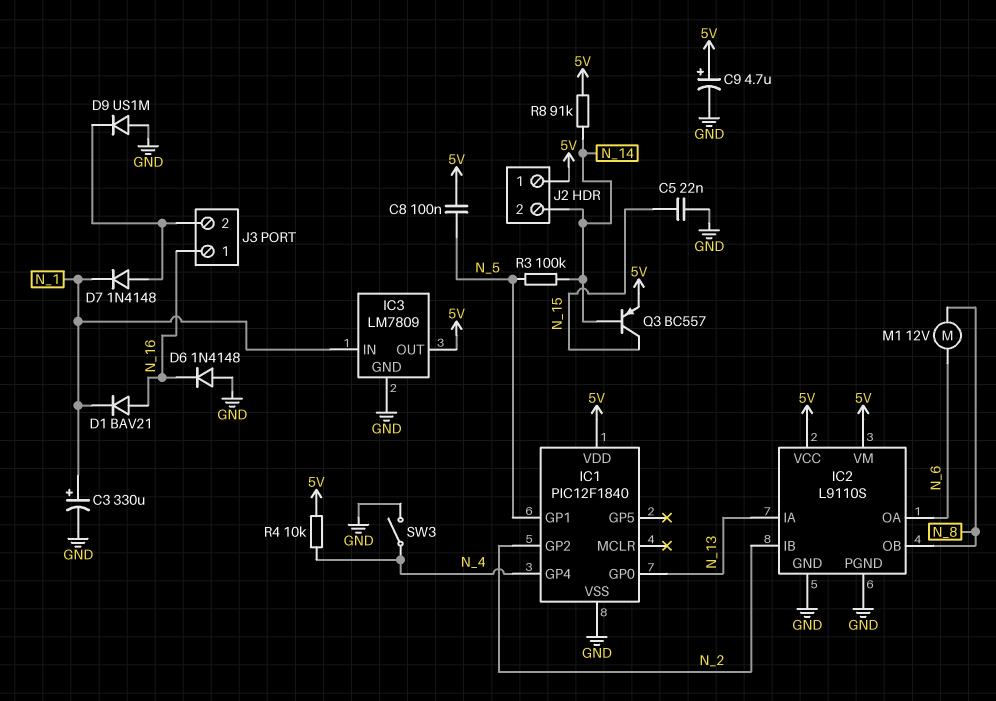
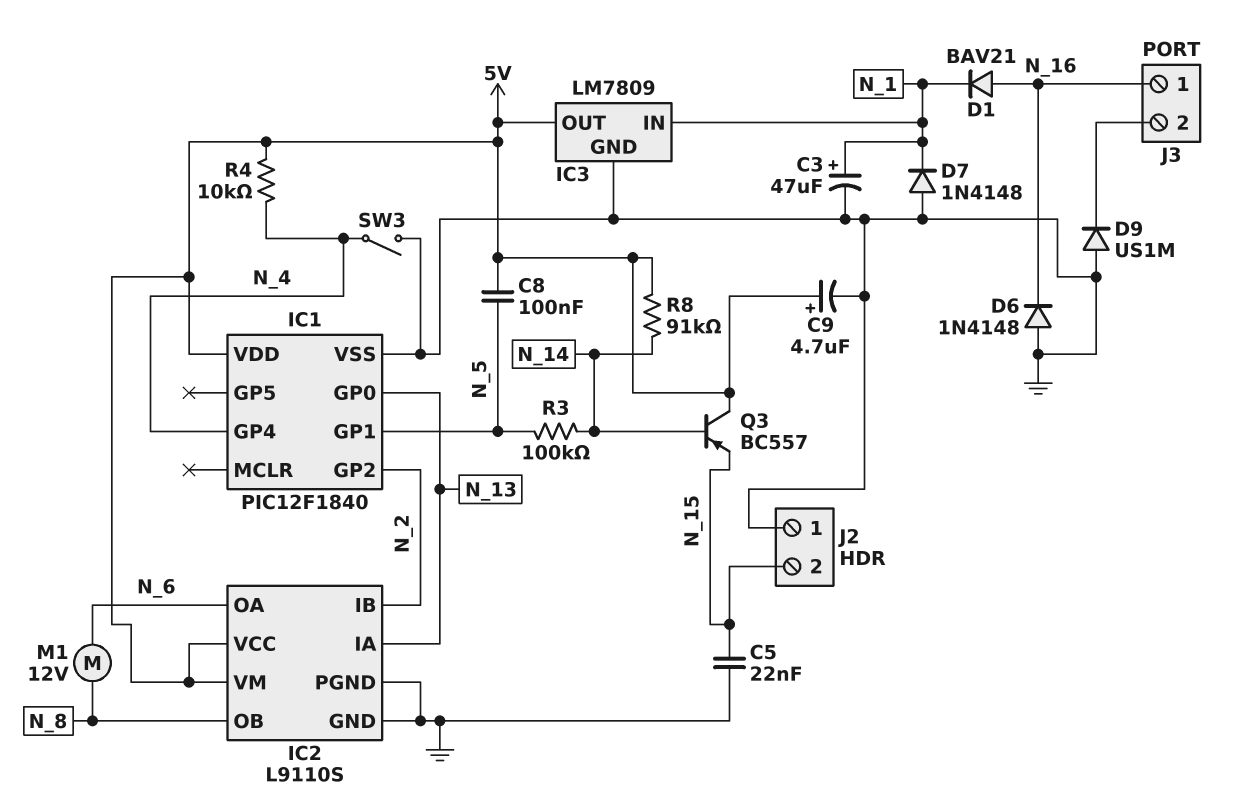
C3: 330uF (plus N_1, minus GND) -> 47uF (plus N_1, minus GND)
D7: diode 1N4148 (A J3/2, K N_1) -> diode 1N4148 (A GND, K N_1)
J2 pin 1: 5V -> GND
J2 pin 2: N_14 -> N_15
Q3: PNP BC557 (B N_14, C N_15, E 5V) -> PNP BC557 (B N_14, C 5V, E N_15)

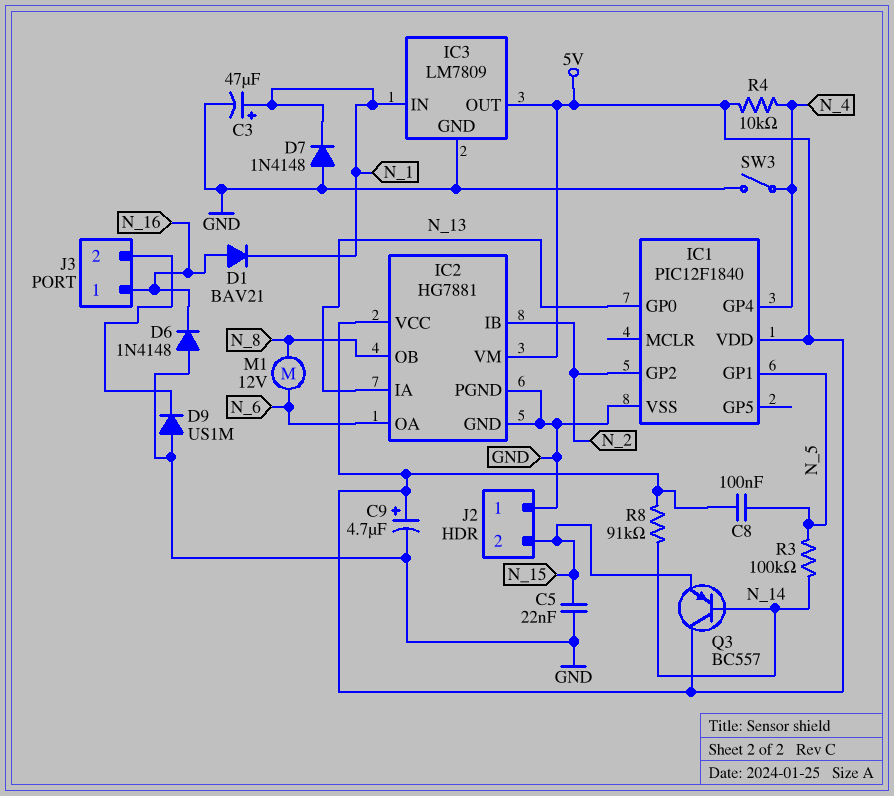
IC2: L9110S -> HG7881

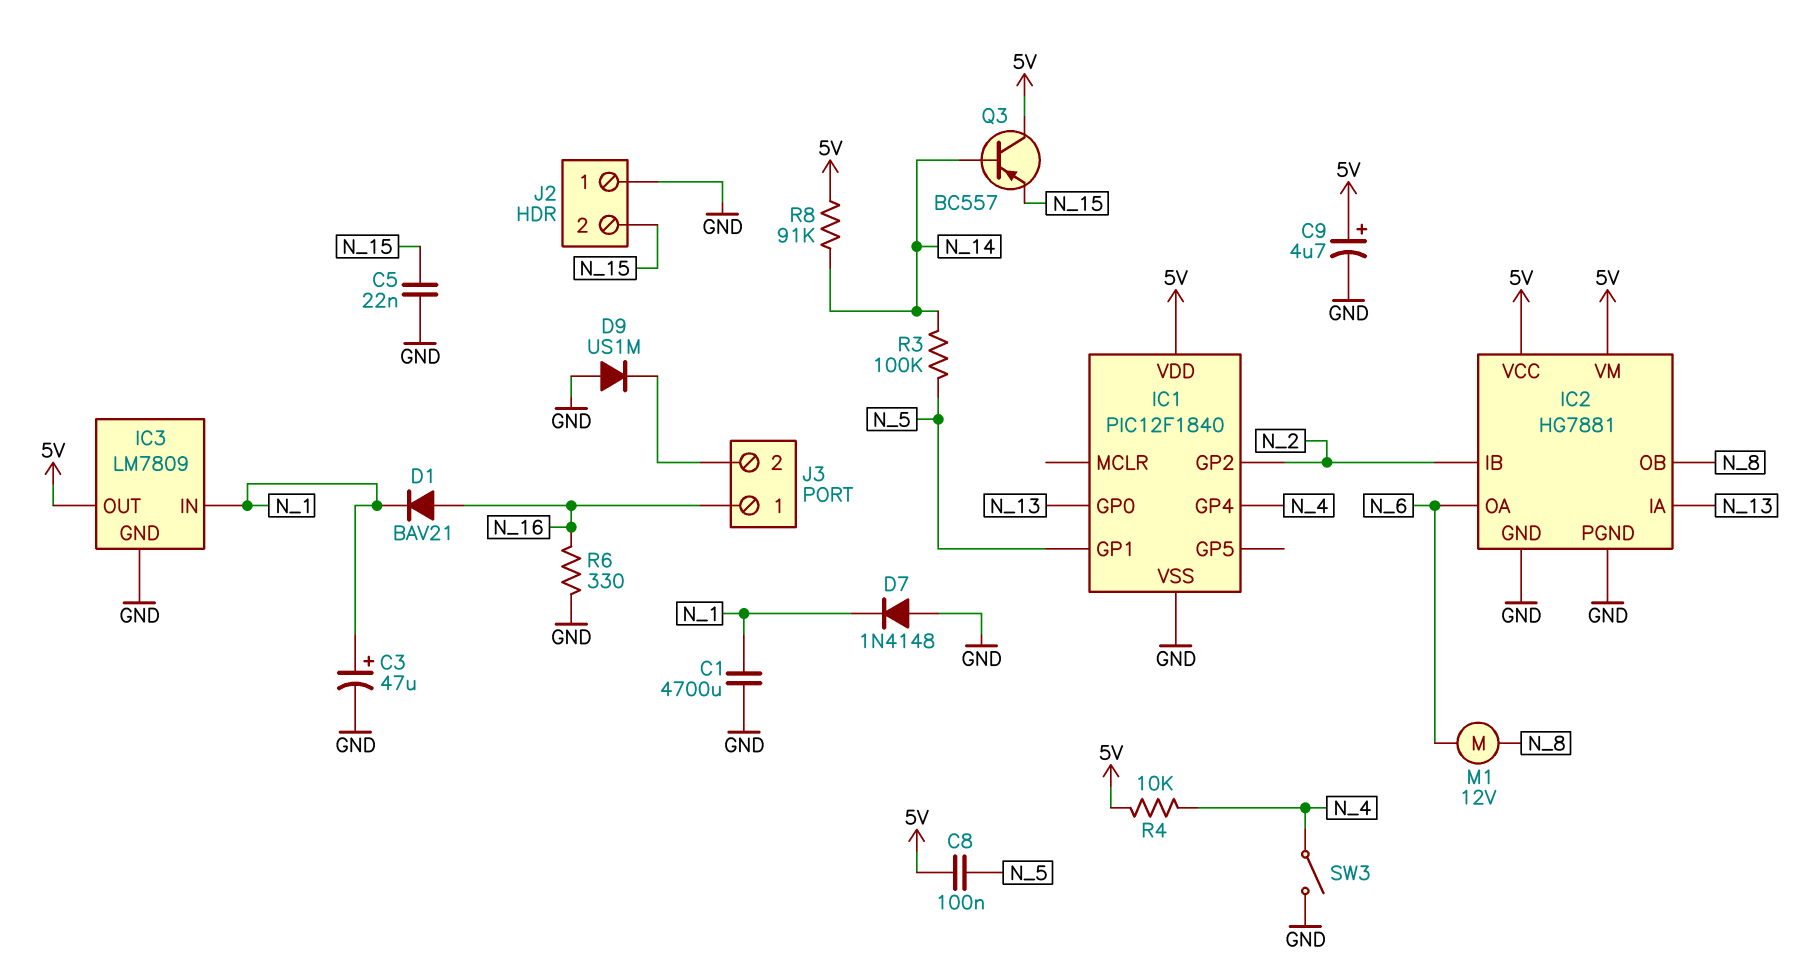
C1: none -> 4700uF (GND, N_1)
D6: diode 1N4148 (A GND, K N_16) -> none
R6: none -> 330 (GND, N_16)

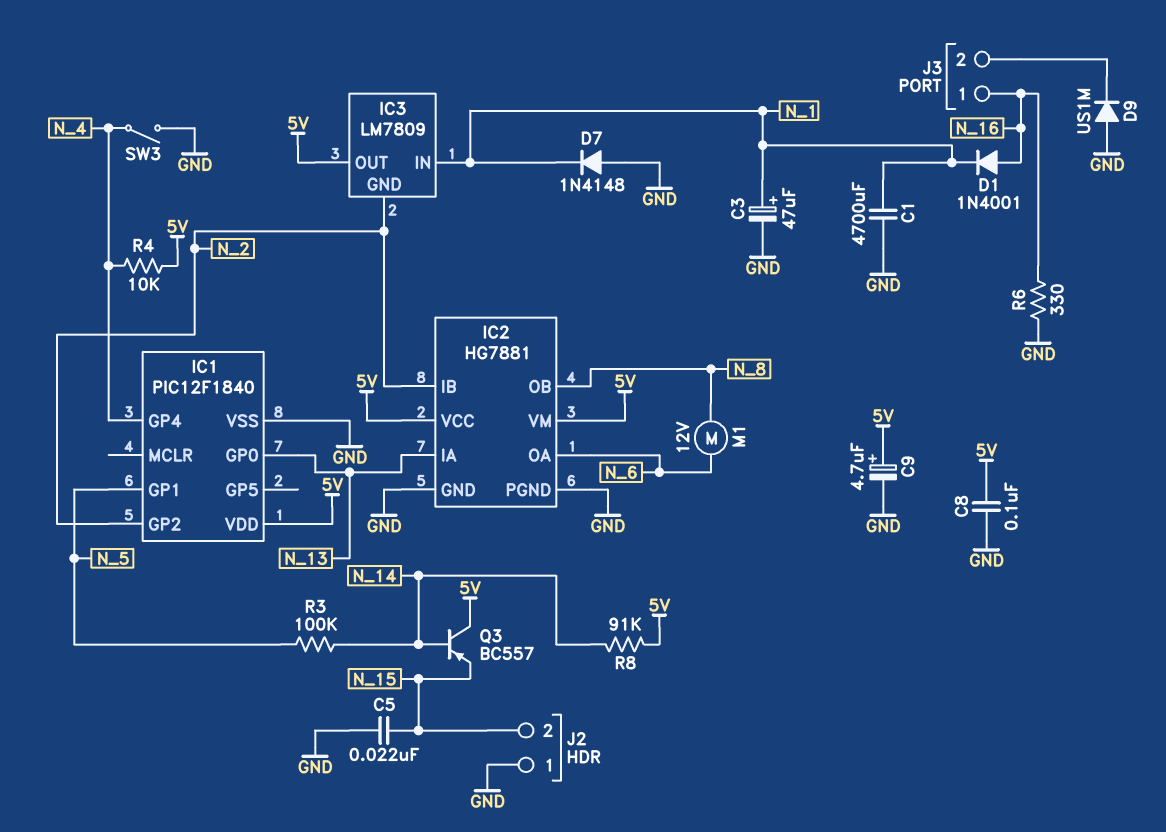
C8: 100nF (5V, N_5) -> 100nF (5V, GND)
D1: diode BAV21 (A N_16, K N_1) -> diode 1N4001 (A N_16, K N_1)
IC3 pin GND: GND -> N_2

